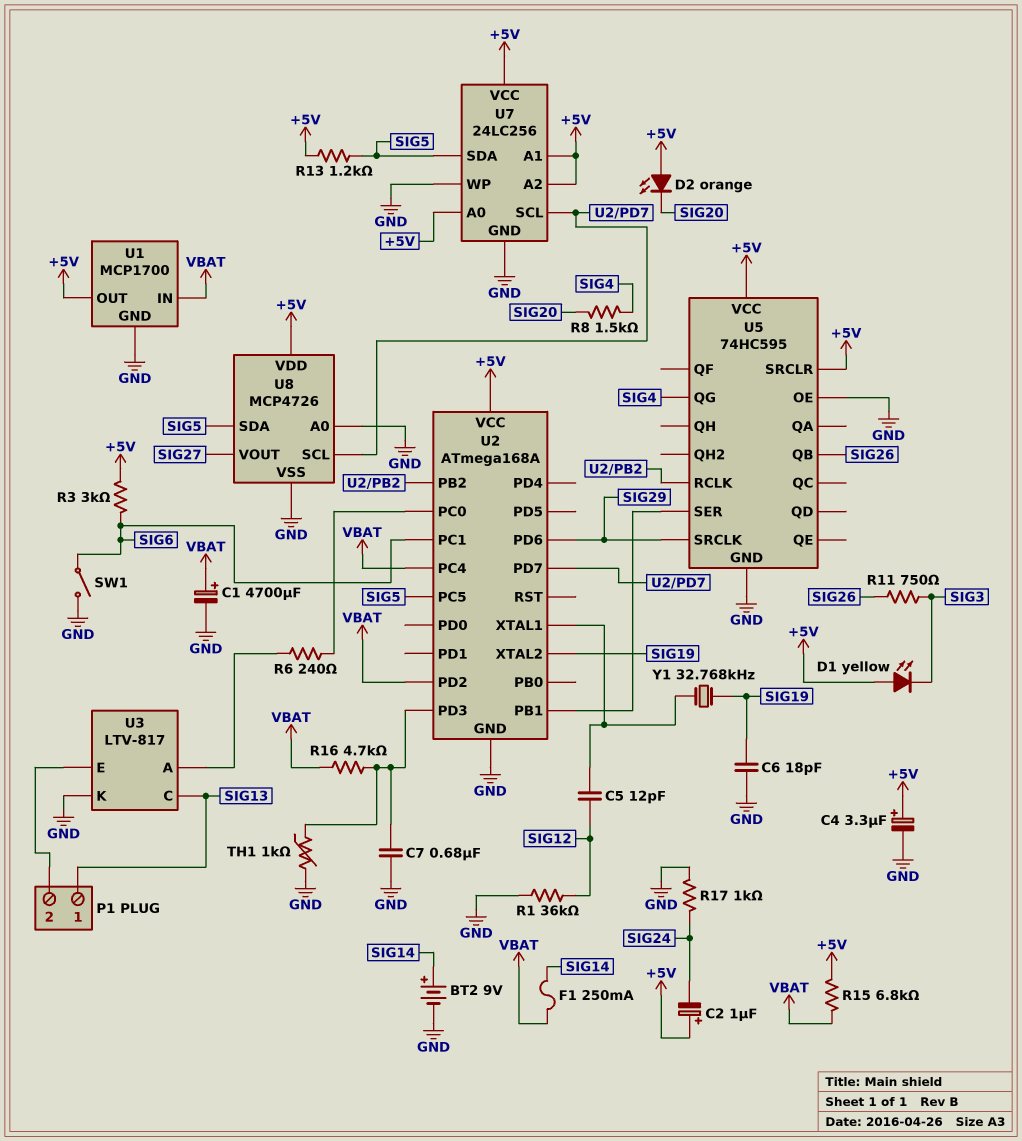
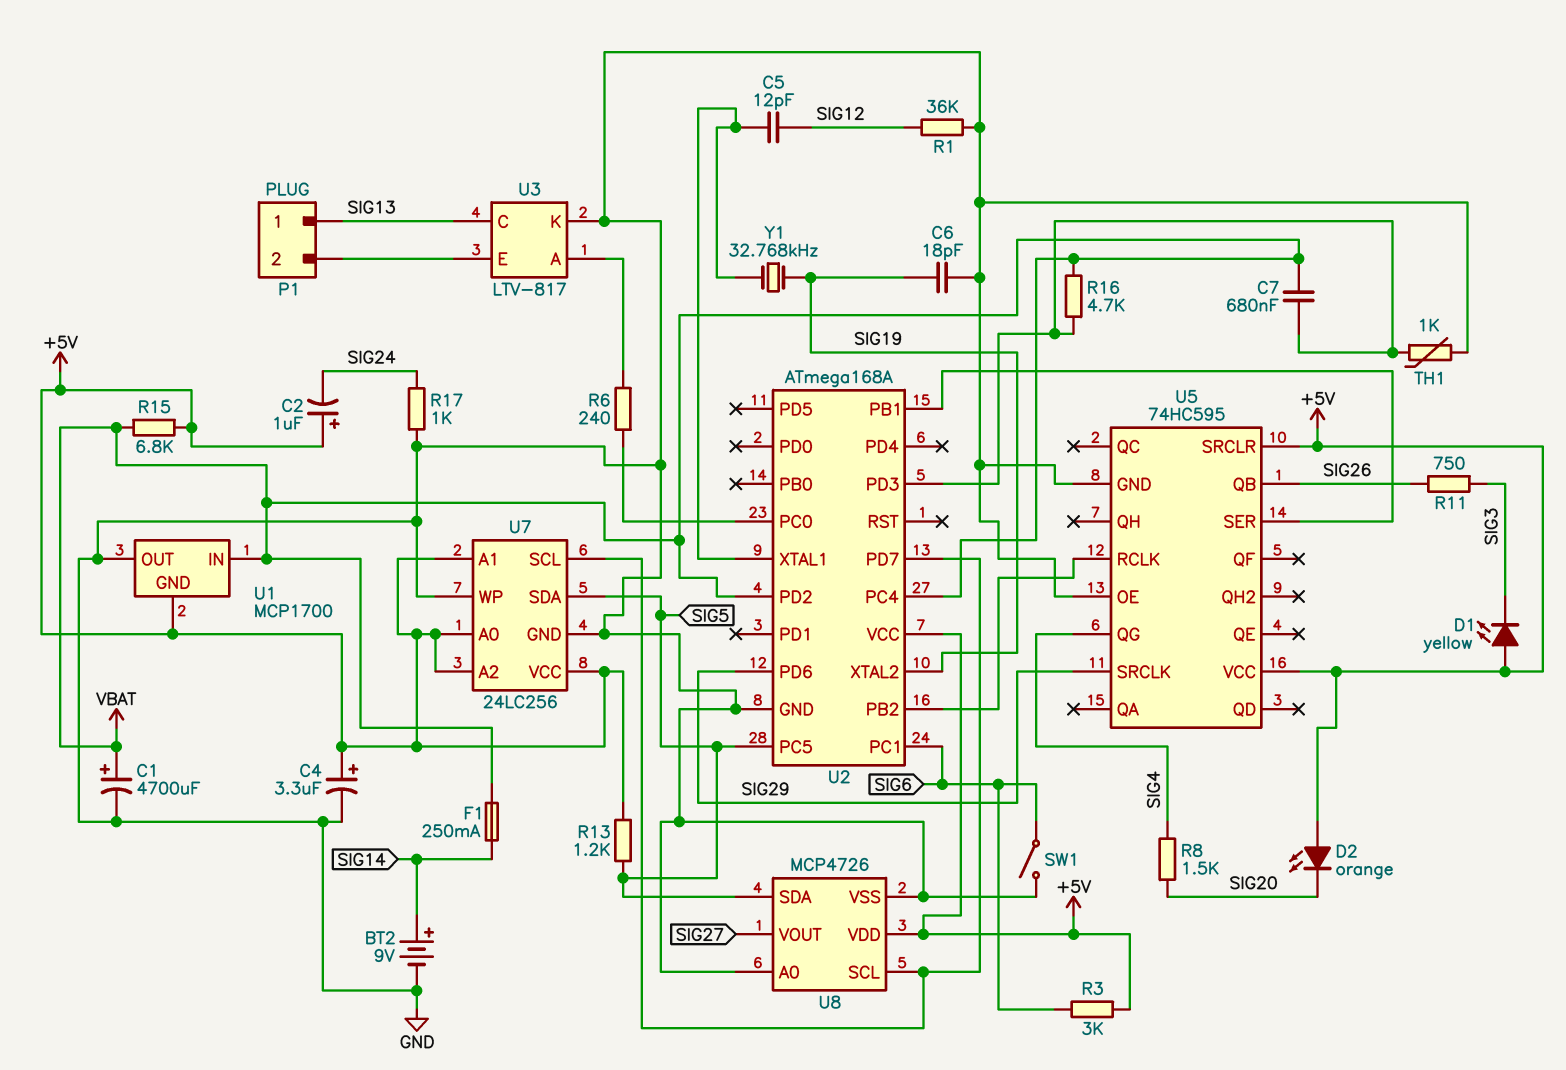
C7: 680nF (GND, U2/PD3) -> 680nF (U2/PD3, VBAT)
U1 pin GND: GND -> +5V
U1 pin OUT: +5V -> GND

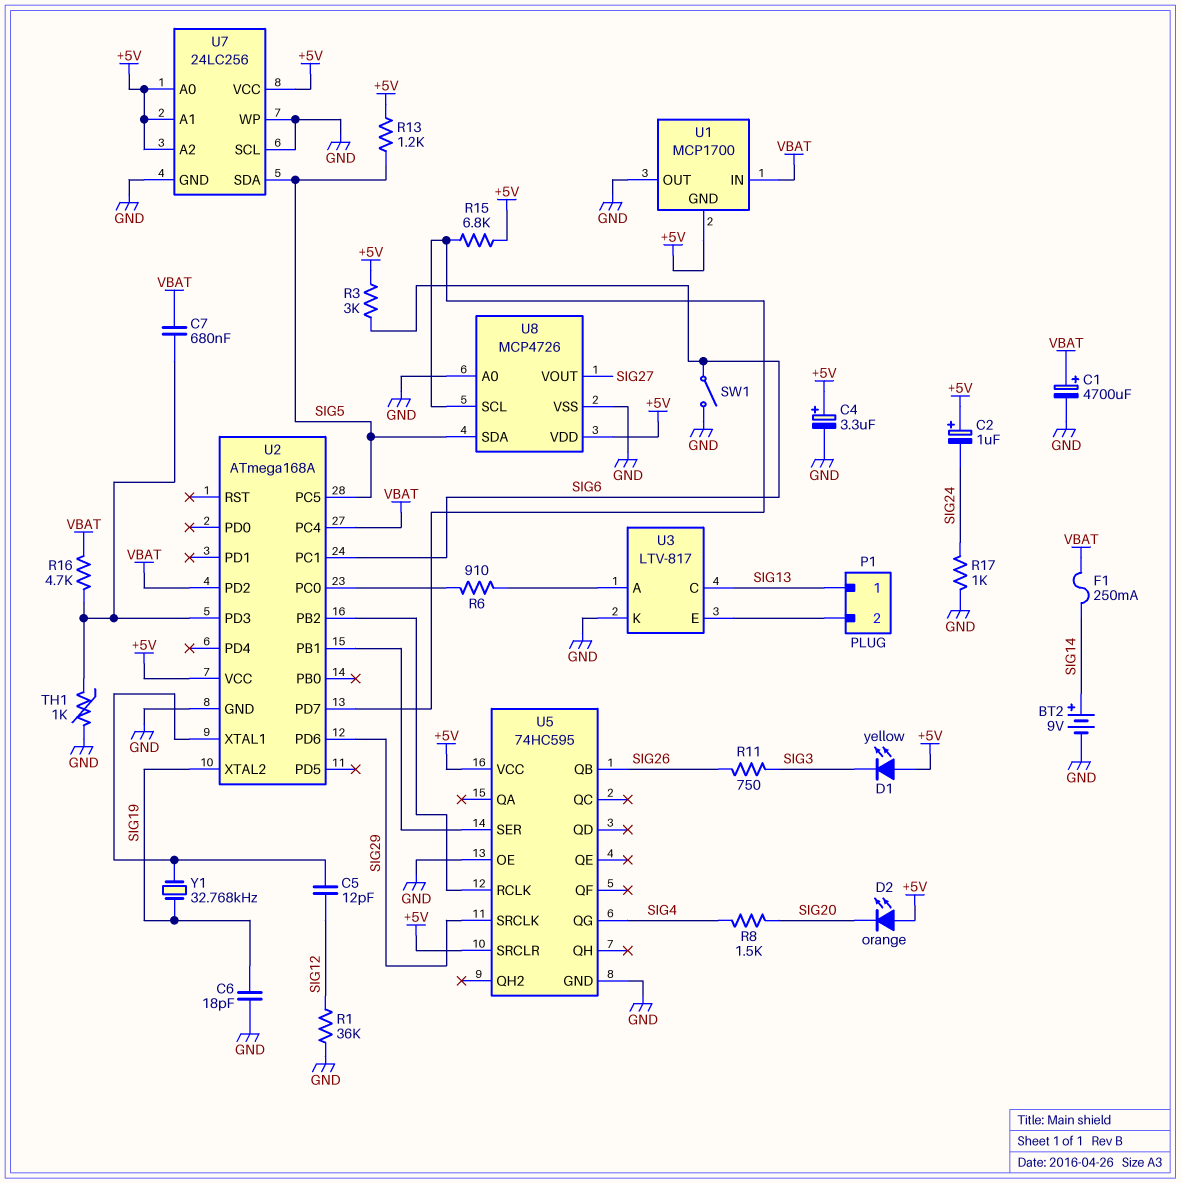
R6: 240 (U2/PC0, U3/A) -> 910 (U2/PC0, U3/A)
R15: 6.8k (+5V, VBAT) -> 6.8k (+5V, U2/PD7)
U7 pin SCL: U2/PD7 -> GND

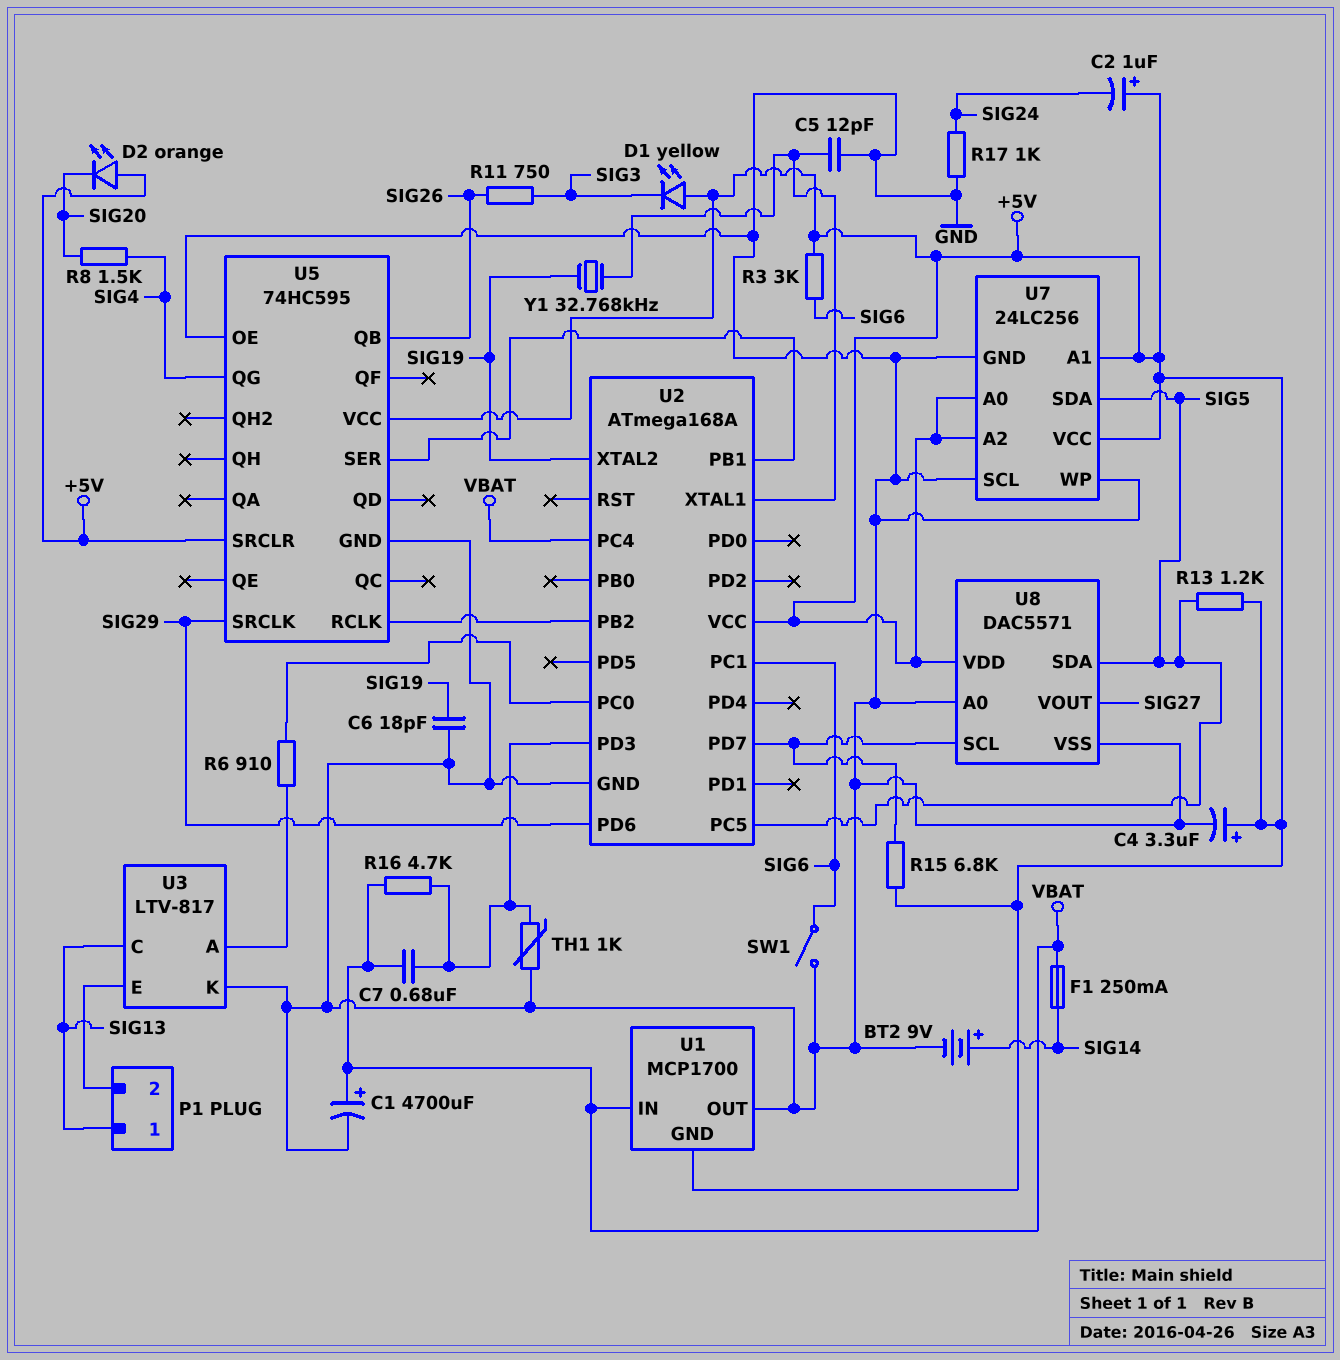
C5: 12pF (SIG12, U2/XTAL1) -> 12pF (GND, U2/XTAL1)
R1: 36k (GND, SIG12) -> none
U2 pin PD2: VBAT -> none
U8: MCP4726 -> DAC5571

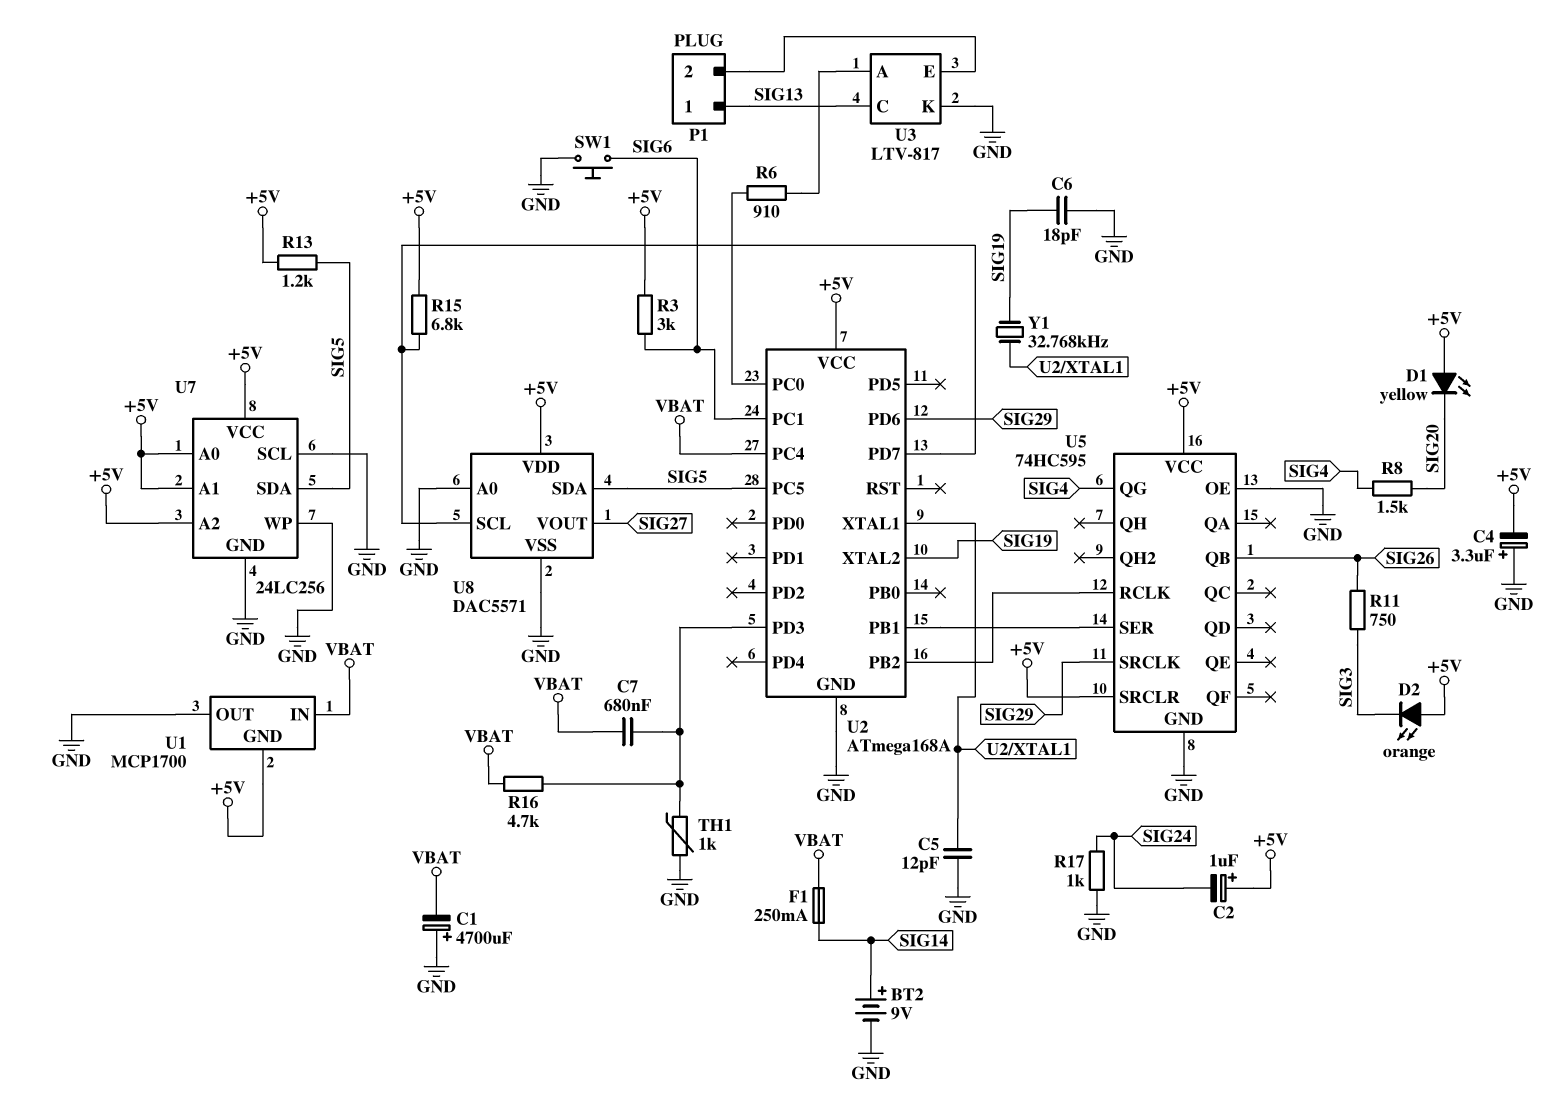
C1: 4700uF (plus VBAT, minus GND) -> 4700uF (plus GND, minus VBAT)
C4: 3.3uF (plus +5V, minus GND) -> 3.3uF (plus GND, minus +5V)
D1: LED yellow (A +5V, K SIG3) -> LED yellow (A +5V, K SIG20)
D2: LED orange (A +5V, K SIG20) -> LED orange (A +5V, K SIG3)
SW1: switch (GND, SIG6) -> button (GND, SIG6)

